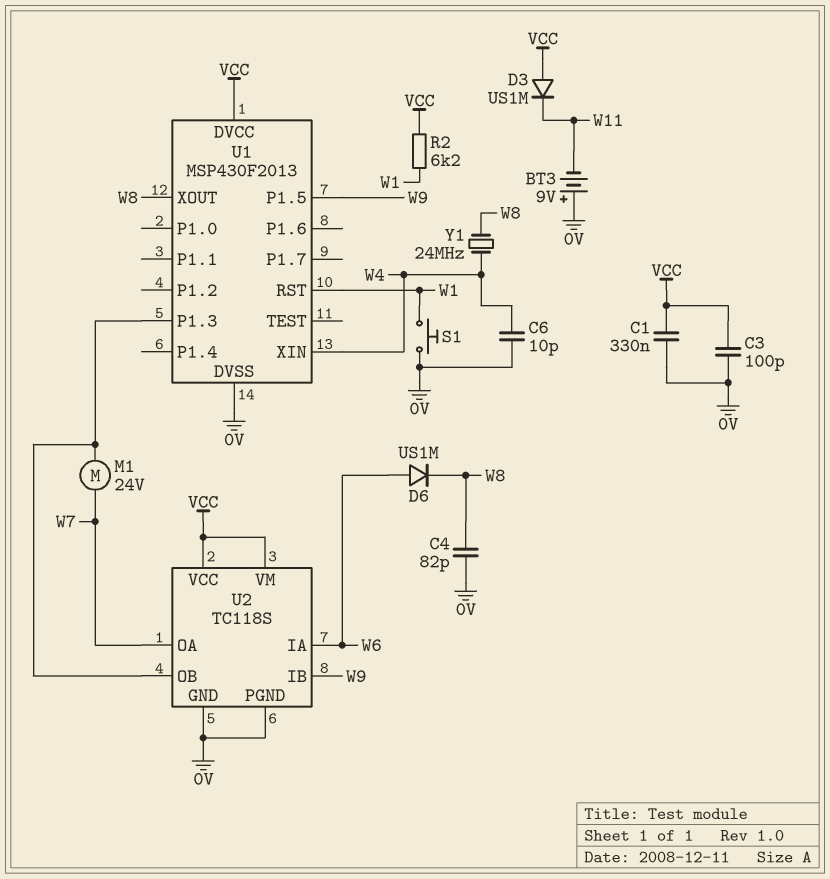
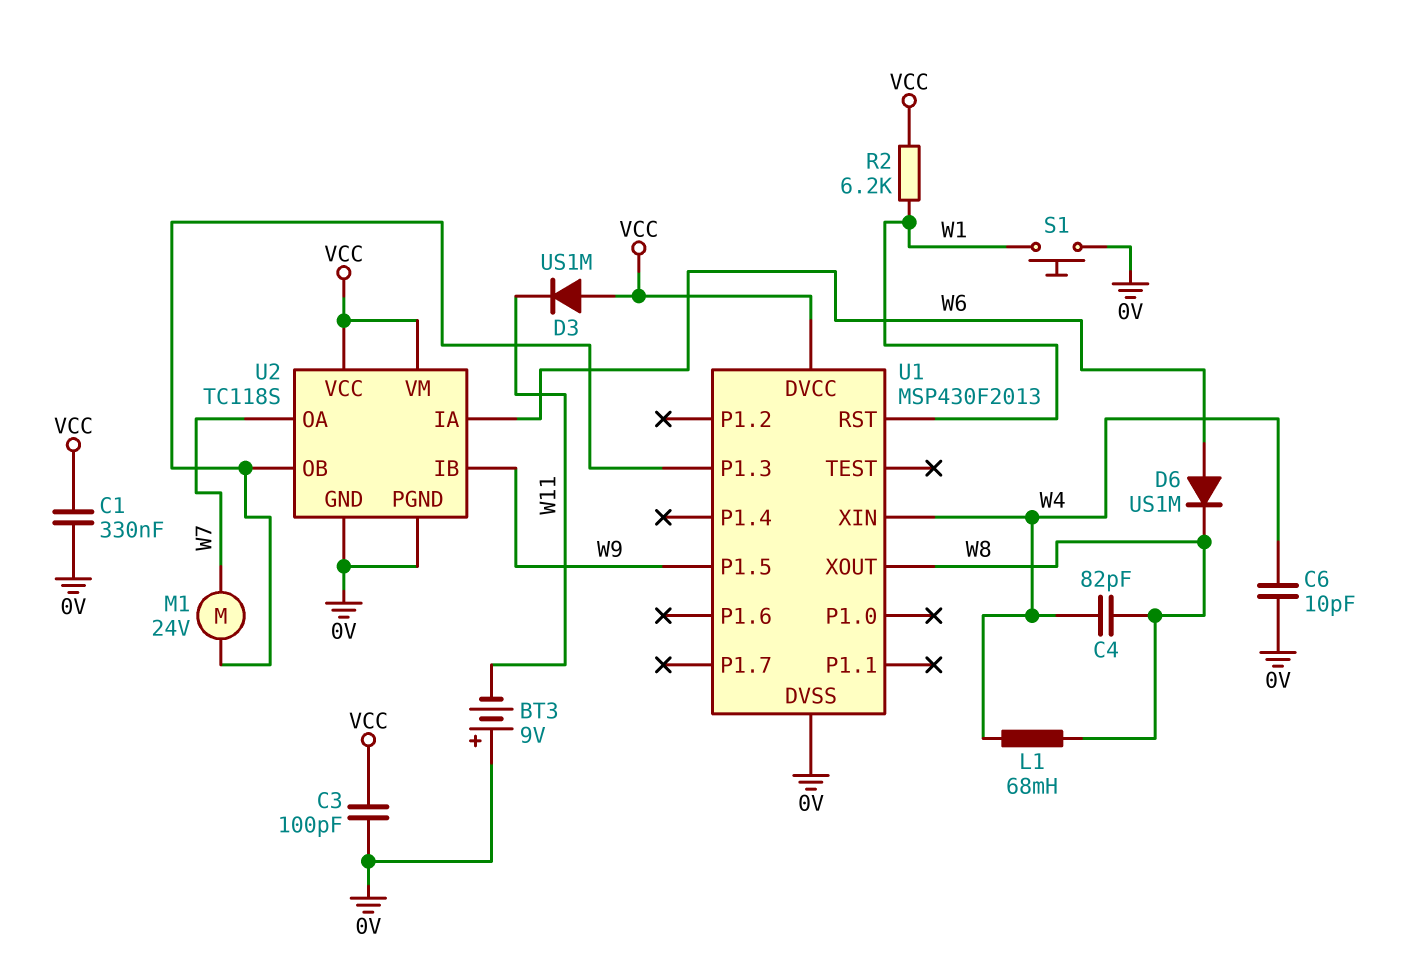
C4: 82pF (0V, W8) -> 82pF (W4, W8)
L1: none -> 68mH (W4, W8)
Y1: 24MHz (W4, W8) -> none

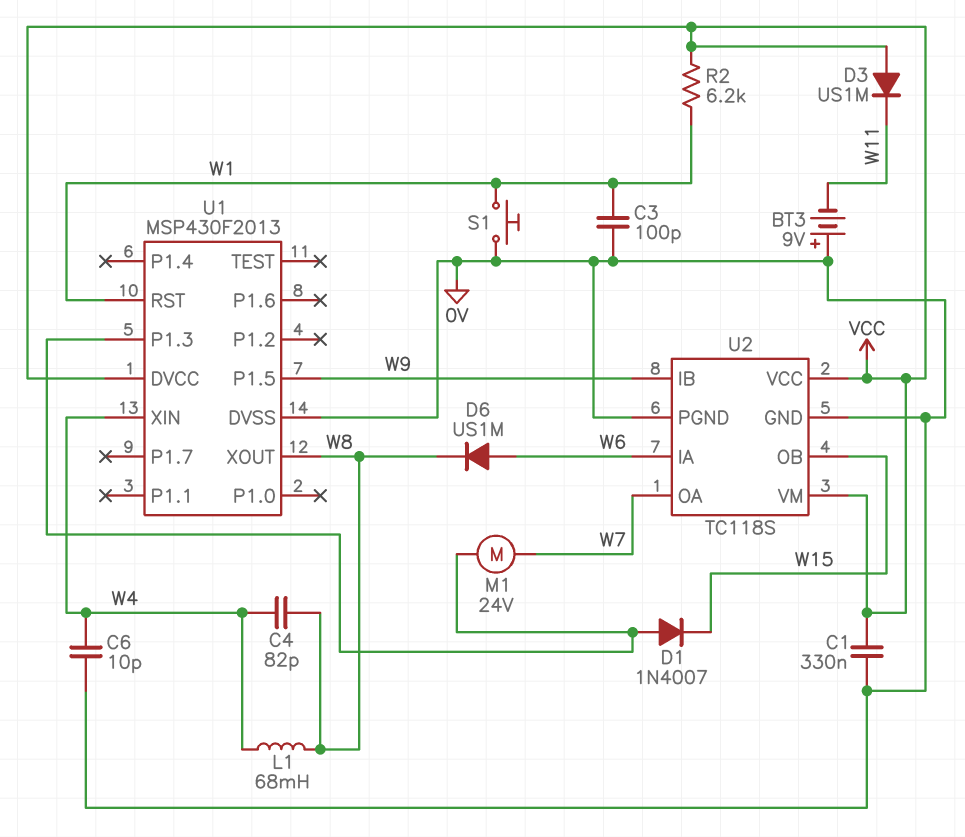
C3: 100pF (0V, VCC) -> 100pF (0V, W1)
D1: none -> diode 1N4007 (A U1/P1.3, K W15)
U2 pin OB: U1/P1.3 -> W15

